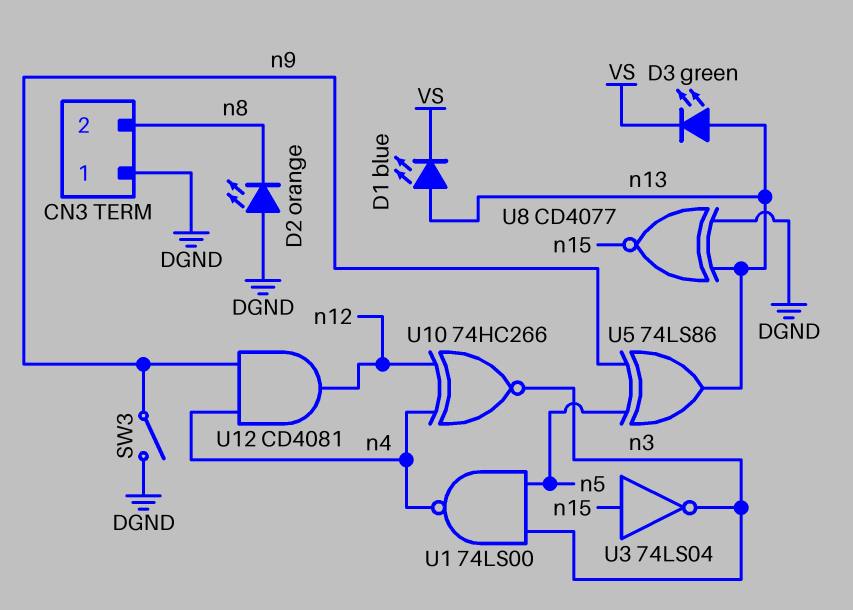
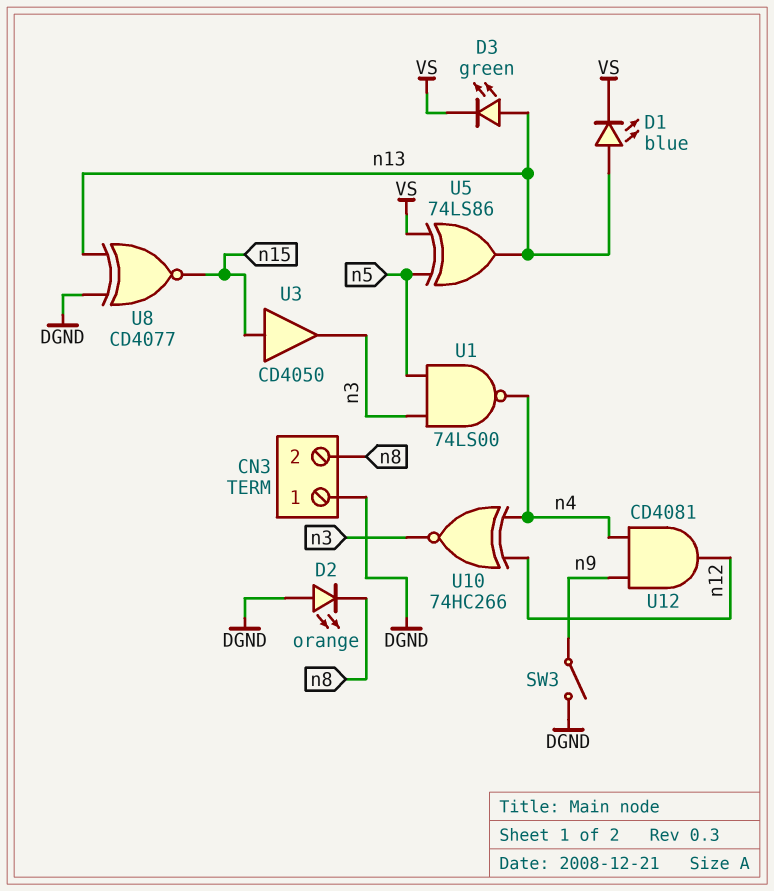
U3: NOT 74LS04 (in n15, out n3) -> buffer CD4050 (in n15, out n3)
U5: XOR 74LS86 (in n5, in n9, out n13) -> XOR 74LS86 (in VS, in n5, out n13)

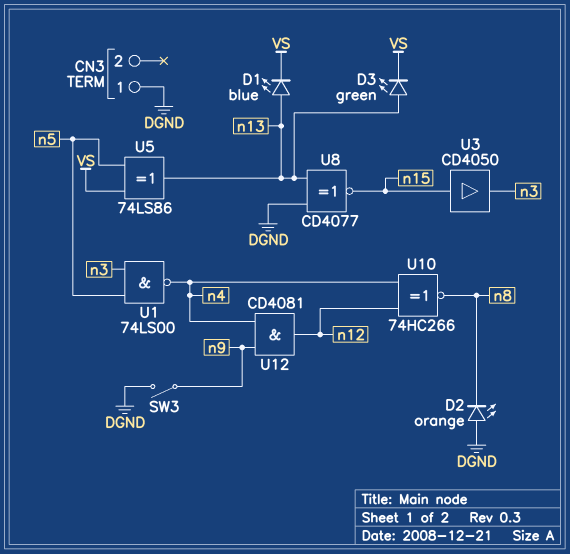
CN3 pin 2: n8 -> none
U10: XNOR 74HC266 (in n4, in n12, out n3) -> XNOR 74HC266 (in n4, in n12, out n8)

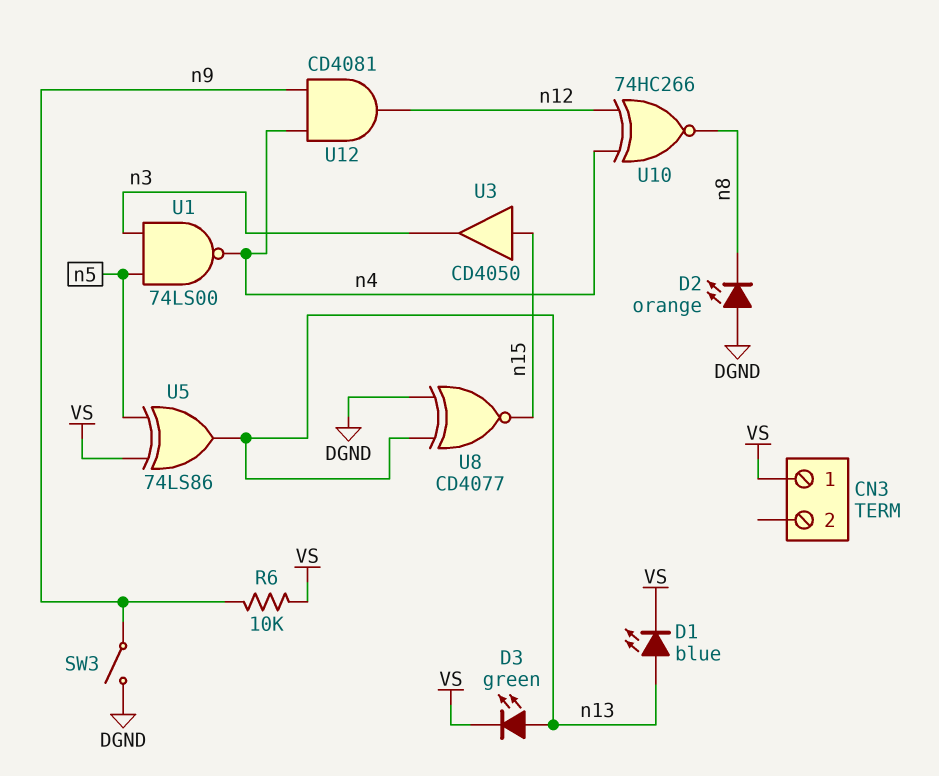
CN3 pin 1: DGND -> VS
R6: none -> 10k (VS, n9)

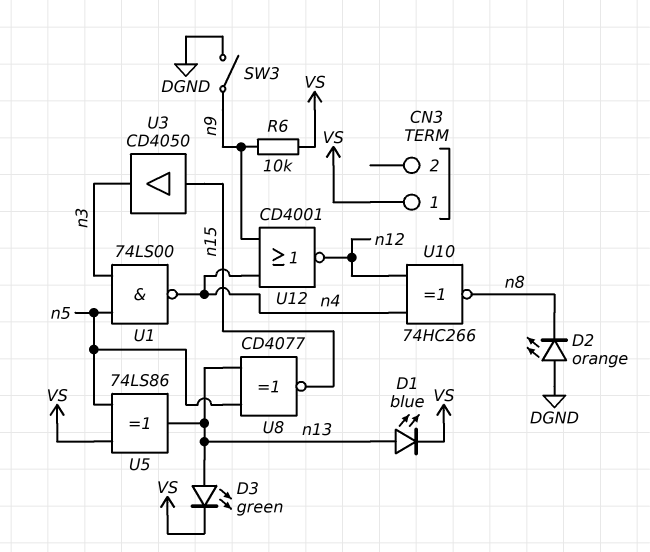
U8: XNOR CD4077 (in DGND, in n13, out n15) -> XNOR CD4077 (in n5, in n13, out n15)
U12: AND CD4081 (in n4, in n9, out n12) -> NOR CD4001 (in n4, in n9, out n12)

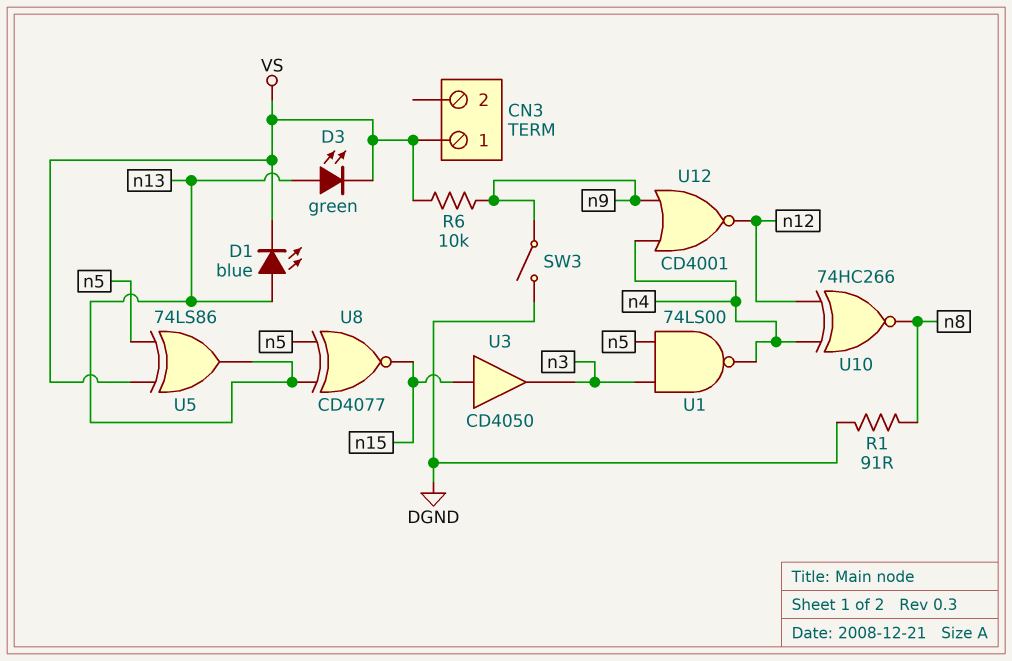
D2: LED orange (A DGND, K n8) -> none
R1: none -> 91 (DGND, n8)

